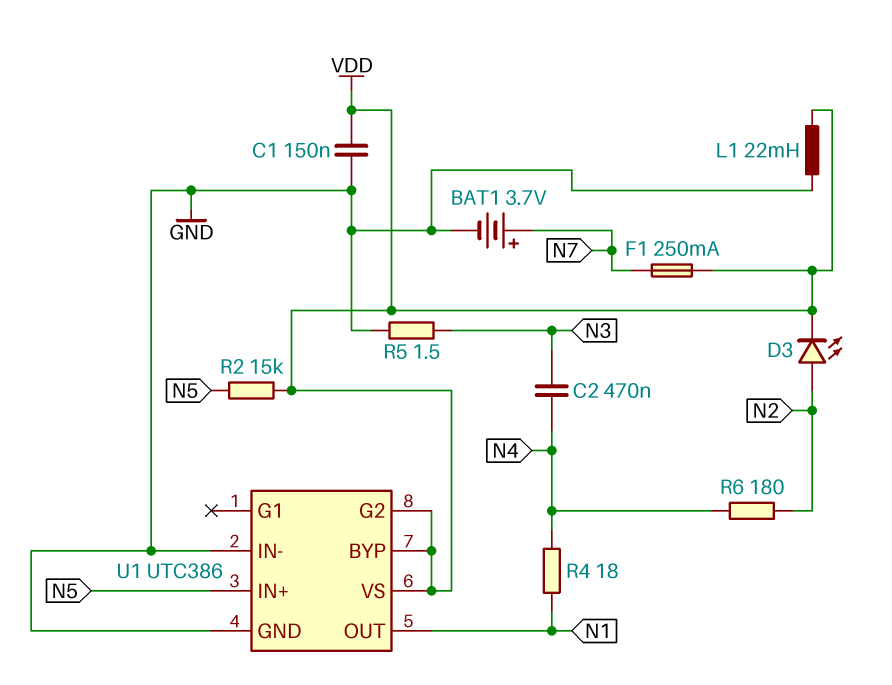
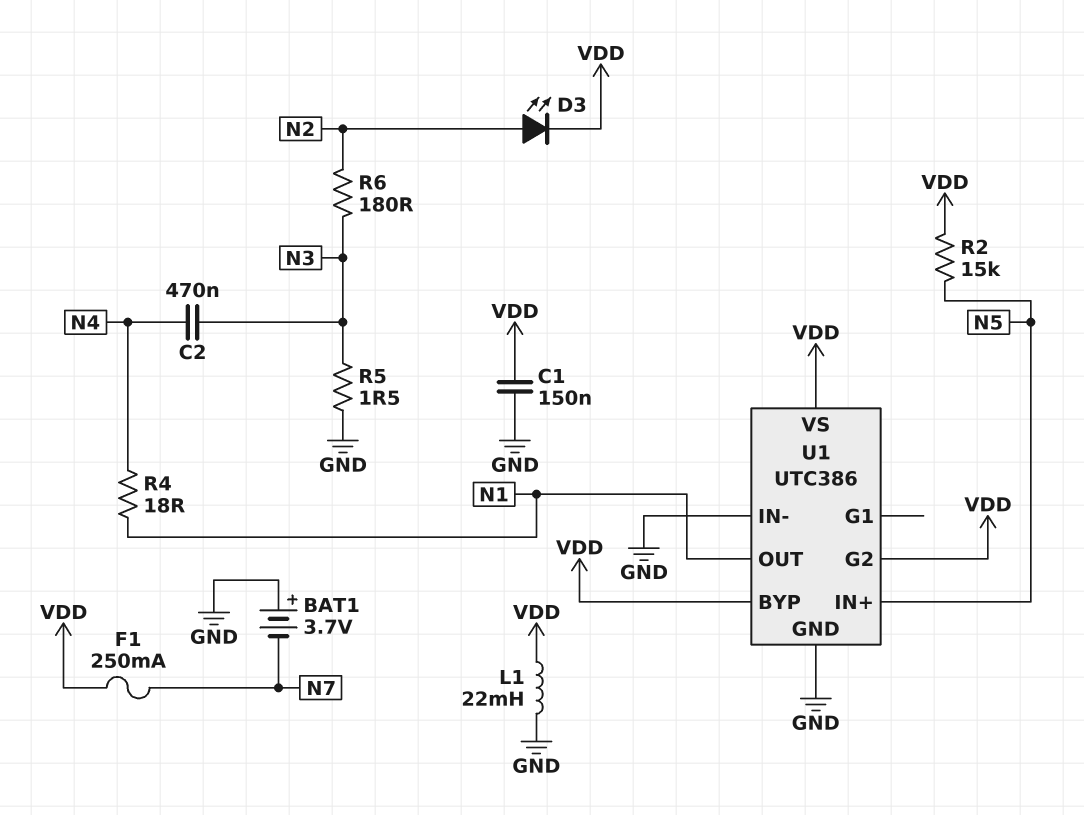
BAT1: 3.7V (plus N7, minus GND) -> 3.7V (plus GND, minus N7)
R6: 180 (N2, N4) -> 180 (N2, N3)

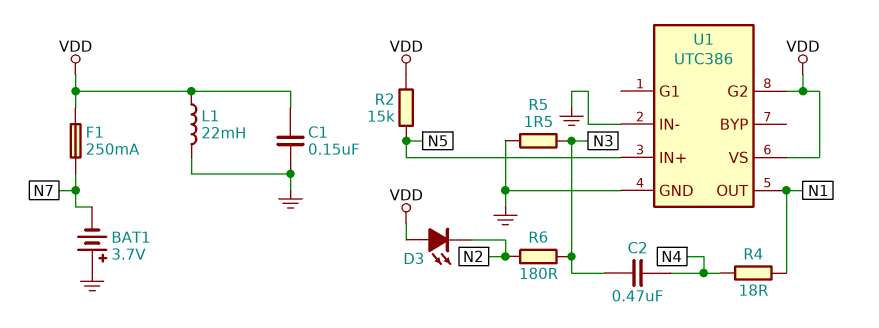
D3: LED (A N2, K VDD) -> LED (A VDD, K N2)
U1 pin BYP: VDD -> none

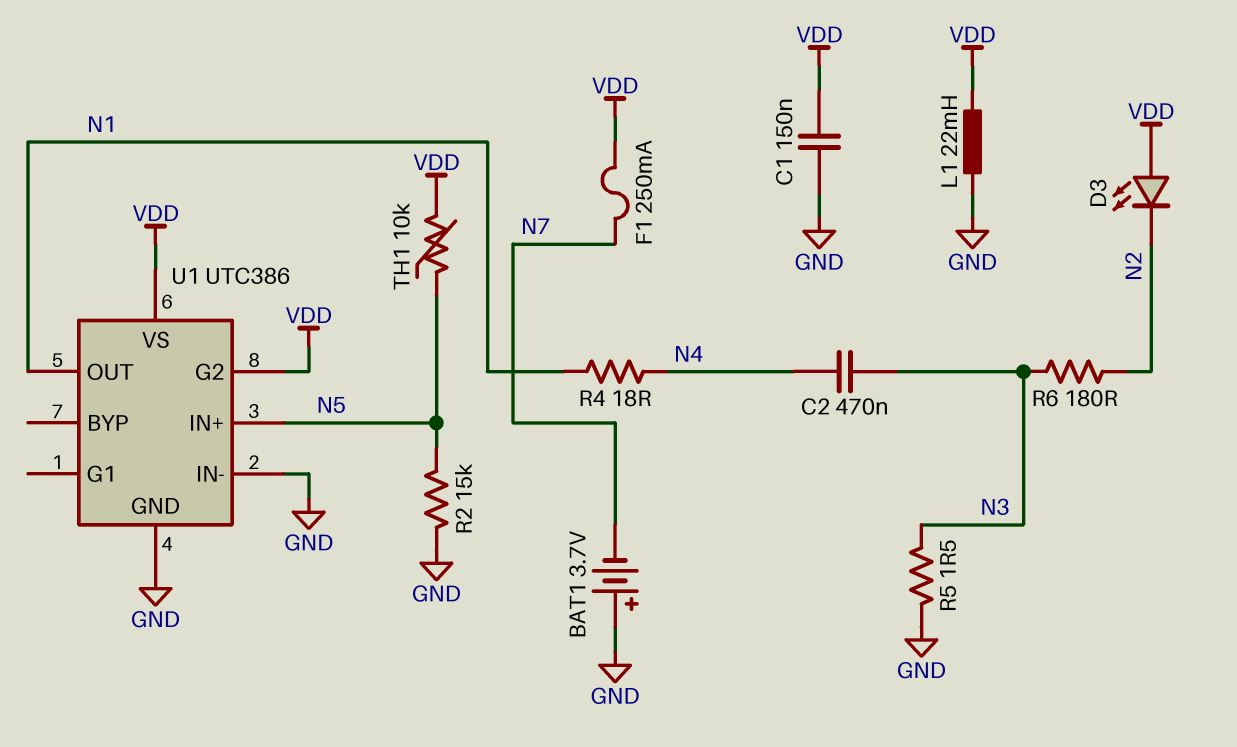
R2: 15k (N5, VDD) -> 15k (GND, N5)
TH1: none -> 10k (N5, VDD)

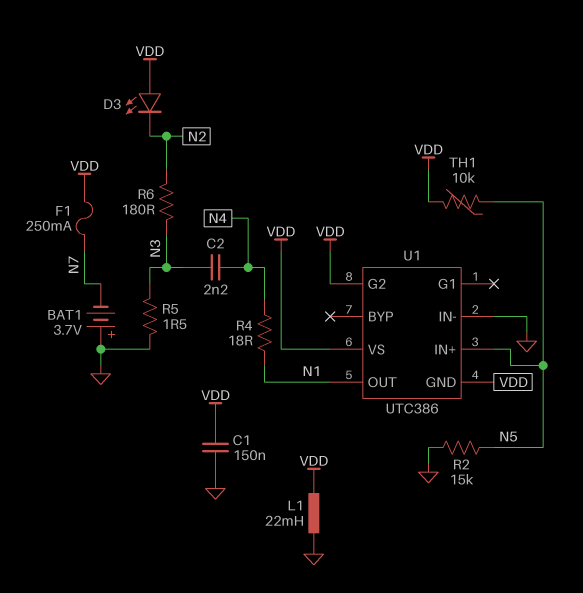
C2: 470nF (N3, N4) -> 2.2nF (N3, N4)
U1 pin GND: GND -> VDD

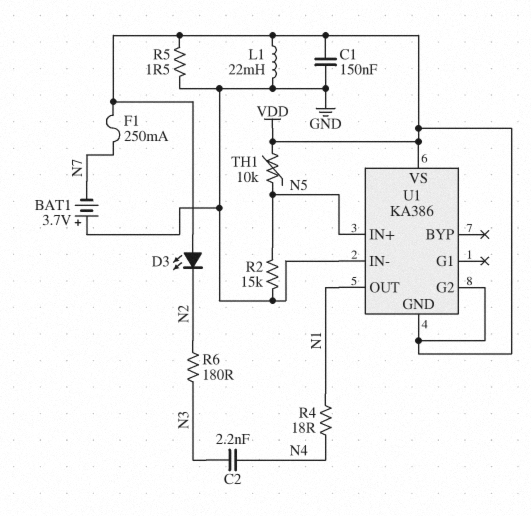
R5: 1.5 (GND, N3) -> 1.5 (GND, VDD)
U1: UTC386 -> KA386

